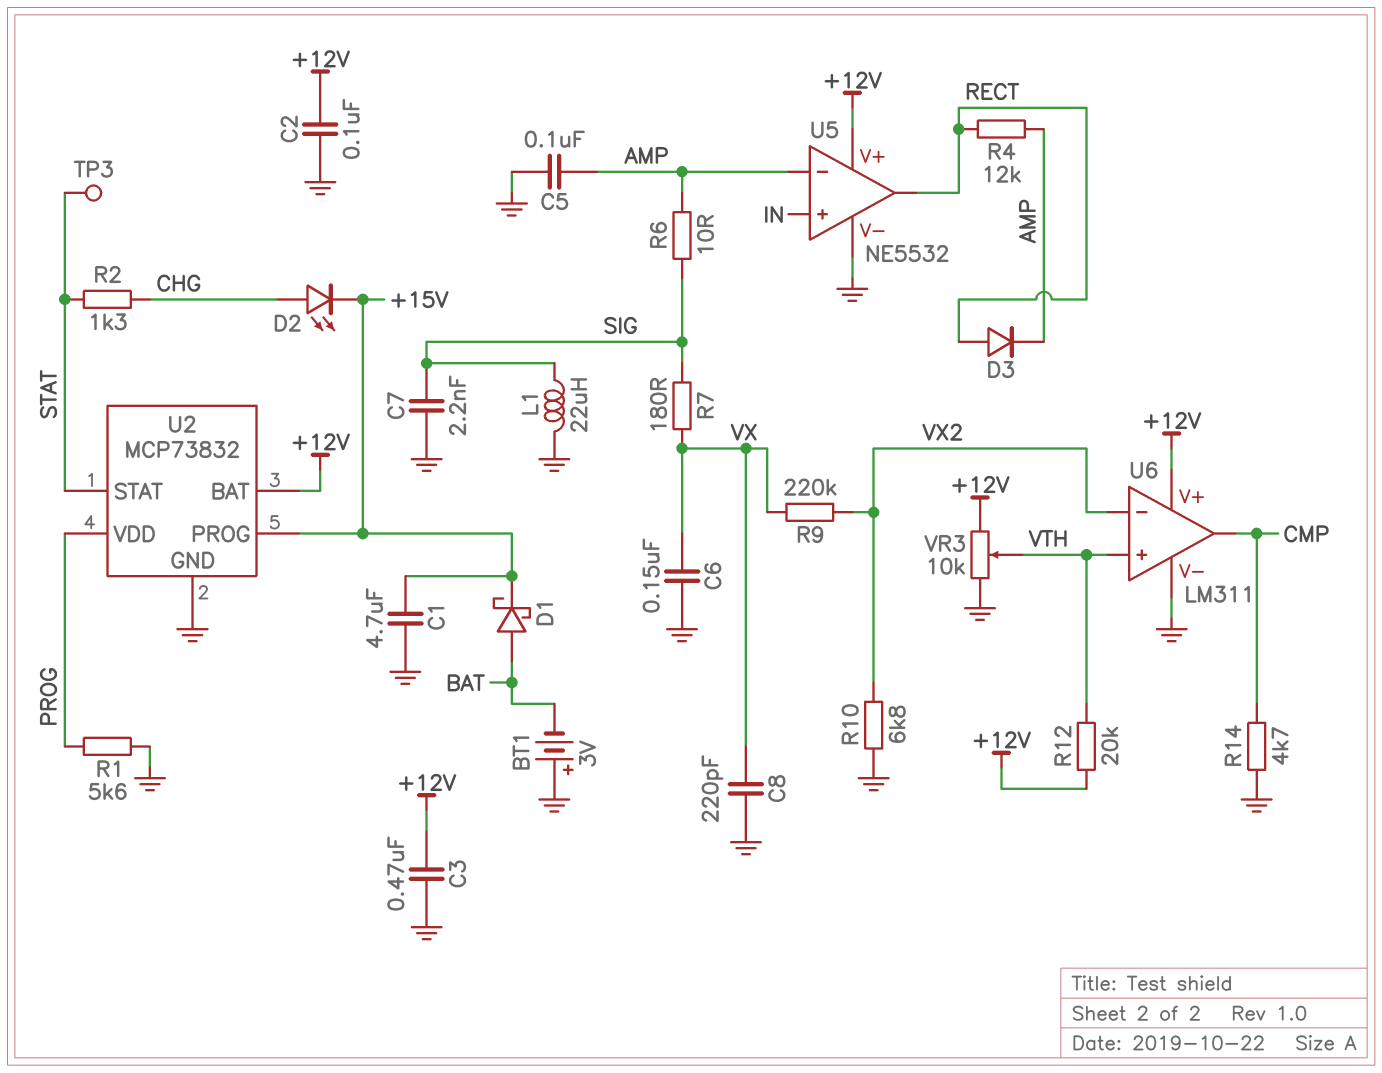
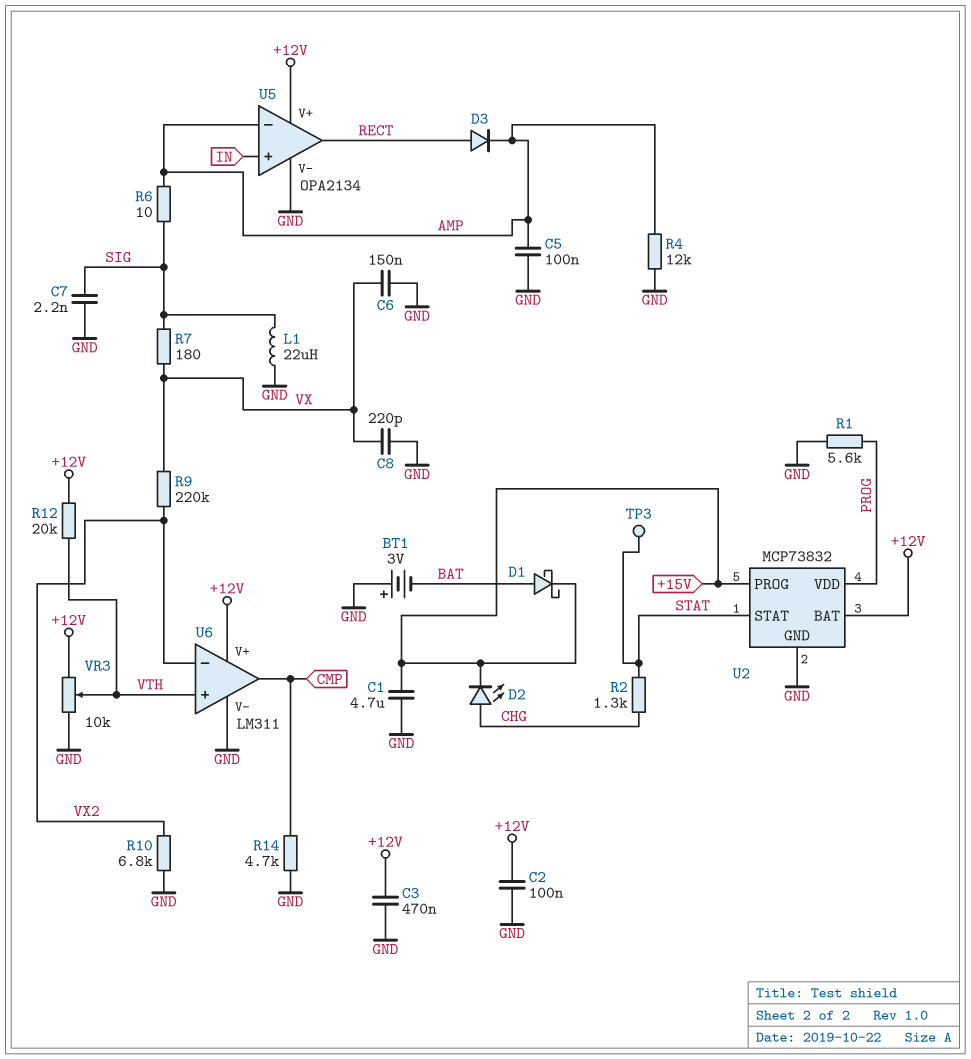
R4: 12k (AMP, RECT) -> 12k (AMP, GND)
U5: NE5532 -> OPA2134

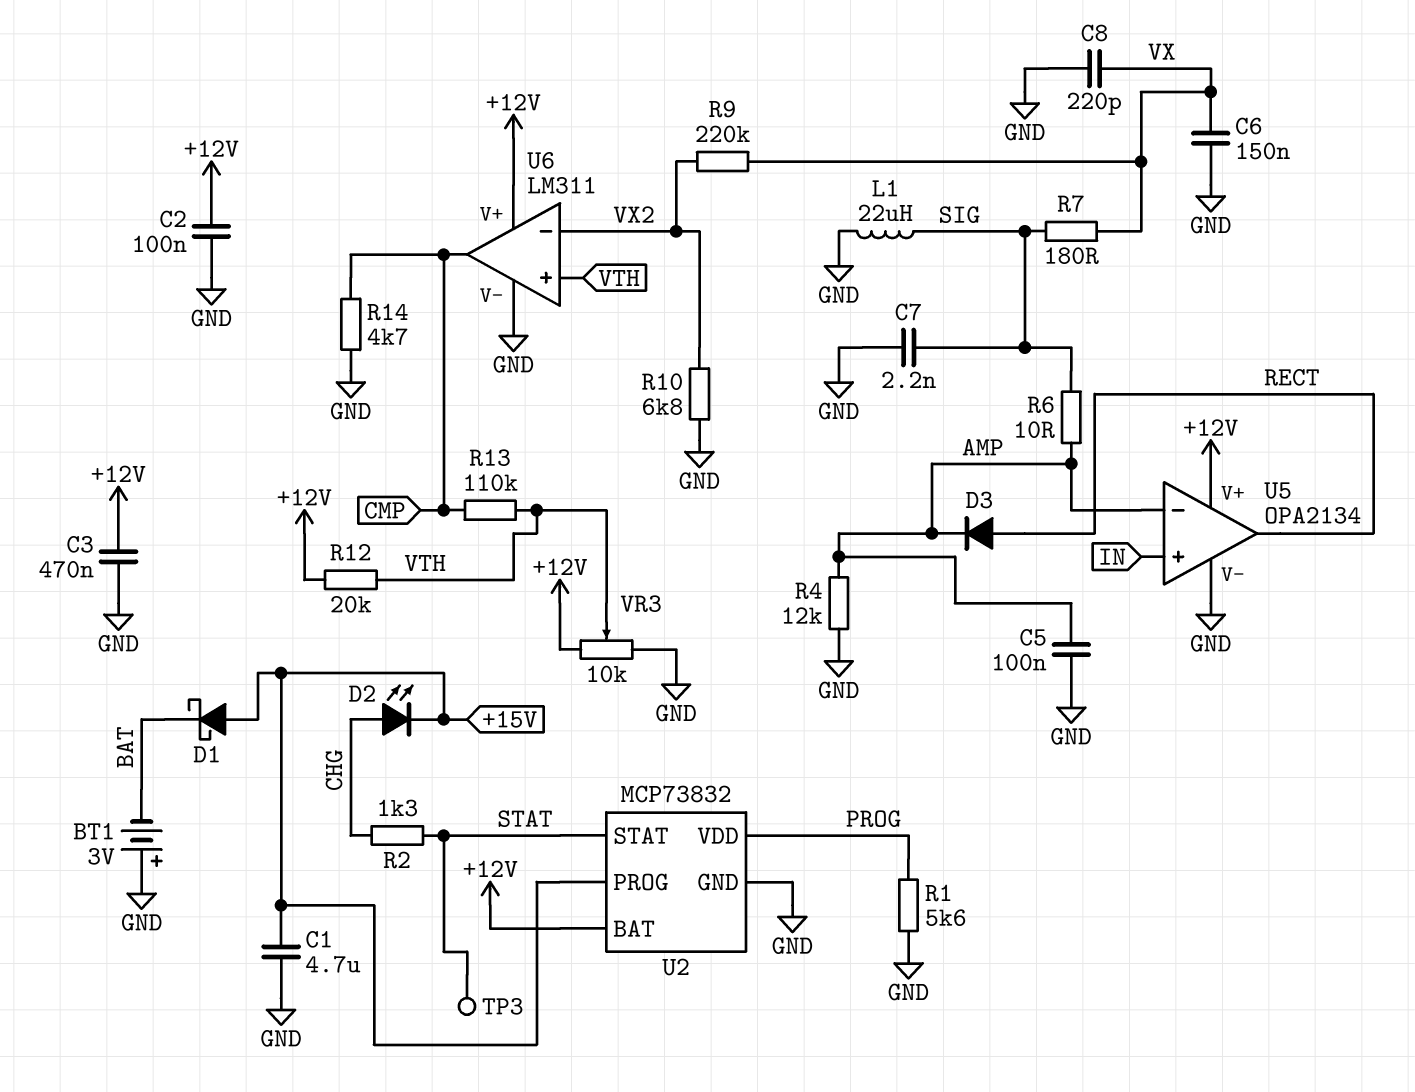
D1: schottky (A BAT, K +15V) -> schottky (A +15V, K BAT)
R13: none -> 110k (CMP, VTH)

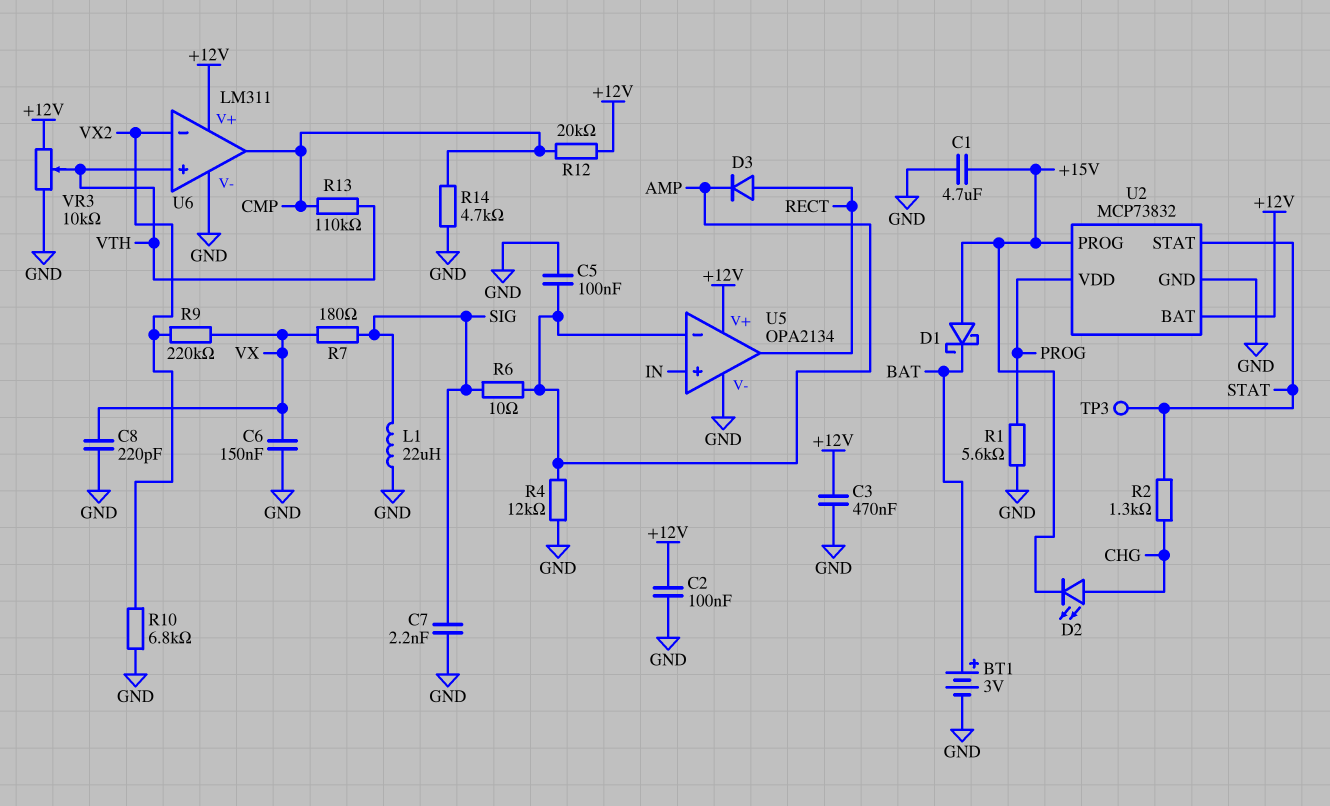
BT1: 3V (plus GND, minus BAT) -> 3V (plus BAT, minus GND)
R12: 20k (+12V, VTH) -> 20k (+12V, CMP)

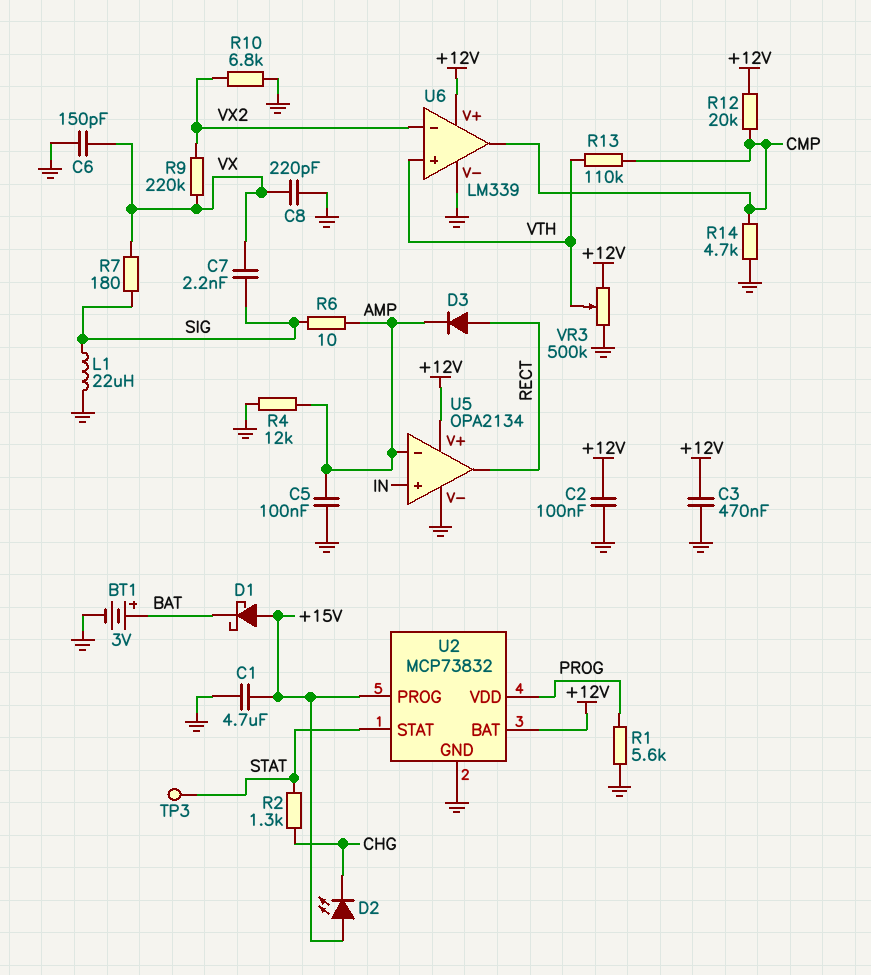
C6: 150nF (GND, VX) -> 150pF (GND, VX)
C7: 2.2nF (GND, SIG) -> 2.2nF (SIG, VX)
D2: LED (A CHG, K +15V) -> LED (A +15V, K CHG)
U6: LM311 -> LM339
VR3: 10k (+12V, GND, wiper VTH) -> 500k (+12V, GND, wiper VTH)

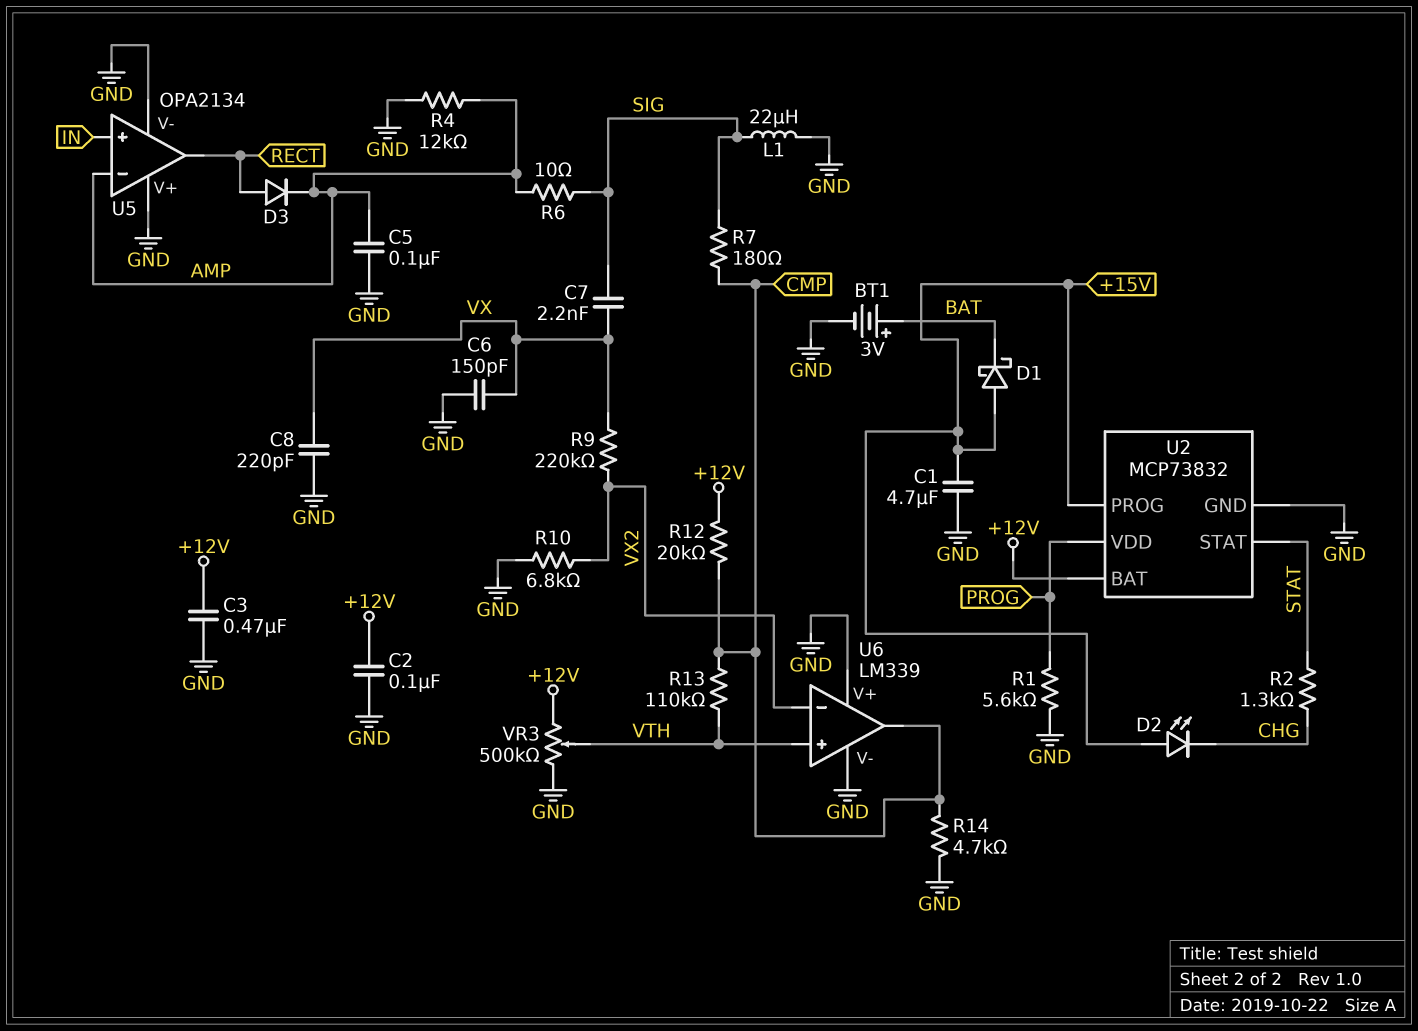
R7: 180 (SIG, VX) -> 180 (CMP, SIG)
TP3: test point (STAT) -> none
U5 pin V+: +12V -> GND
U6 pin V+: +12V -> GND

